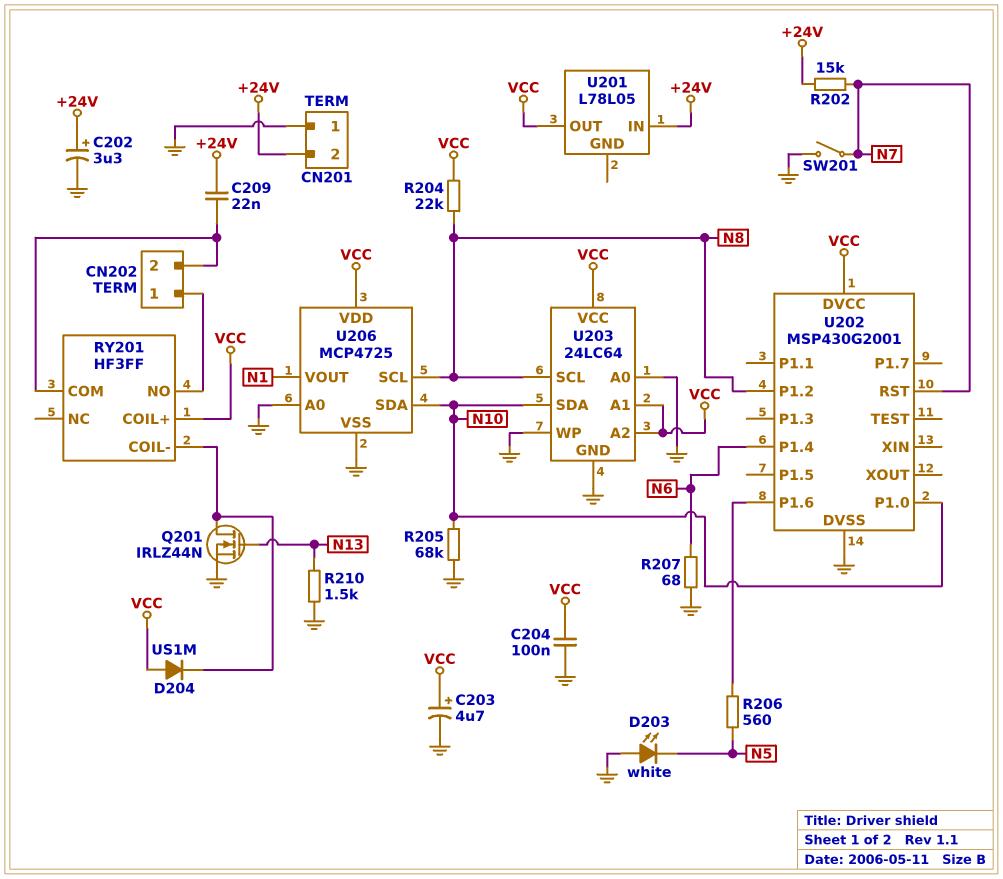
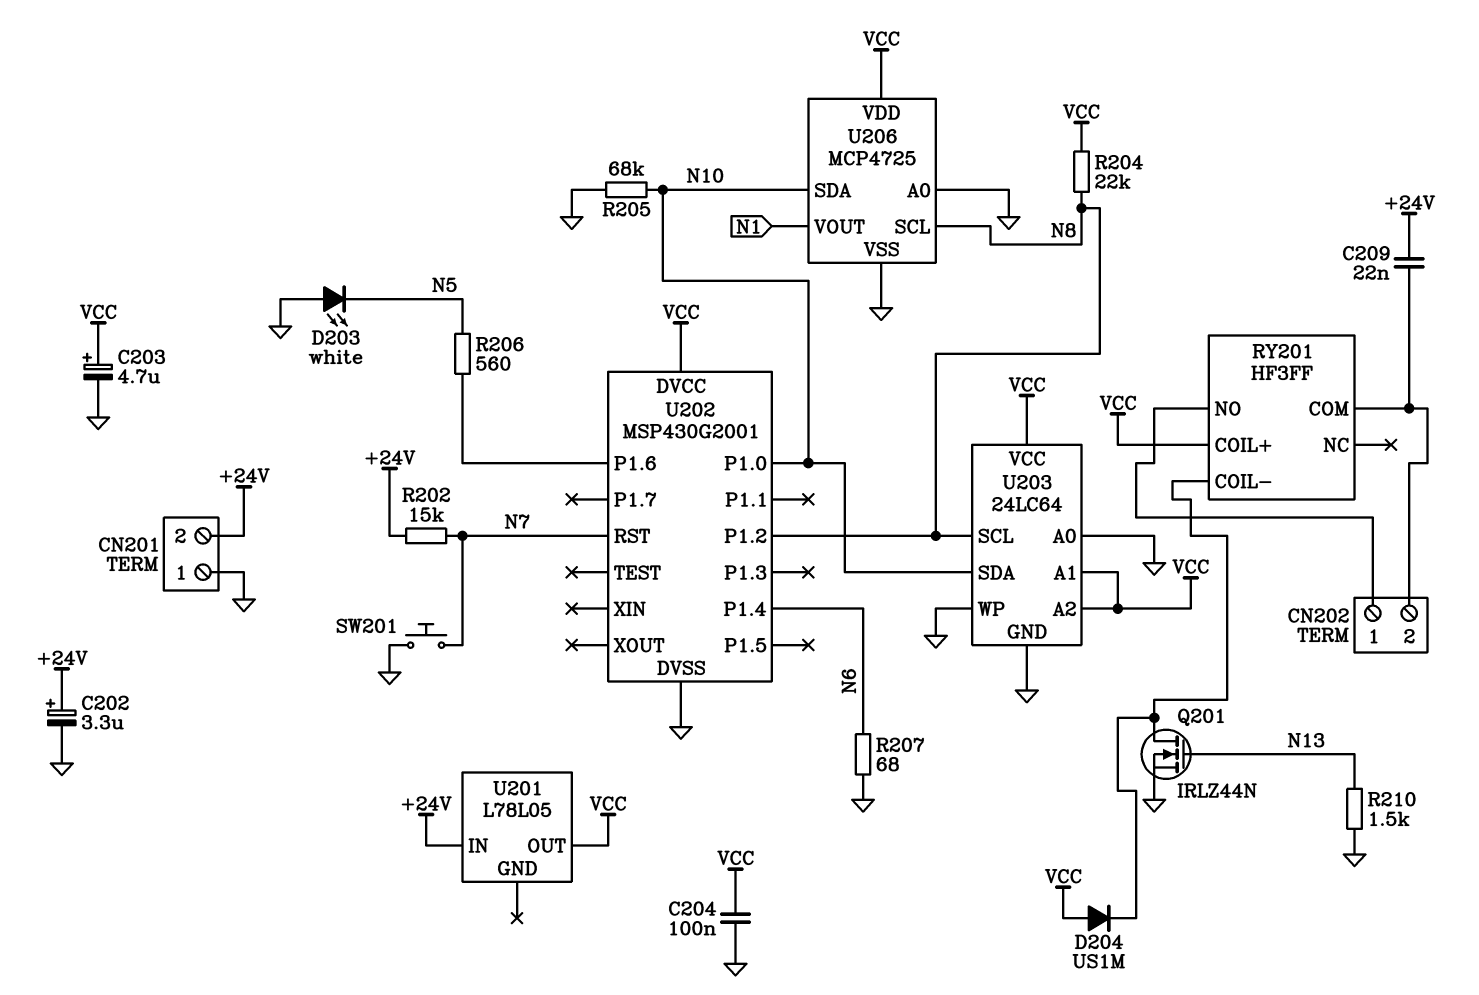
SW201: switch (GND, N7) -> button (GND, N7)

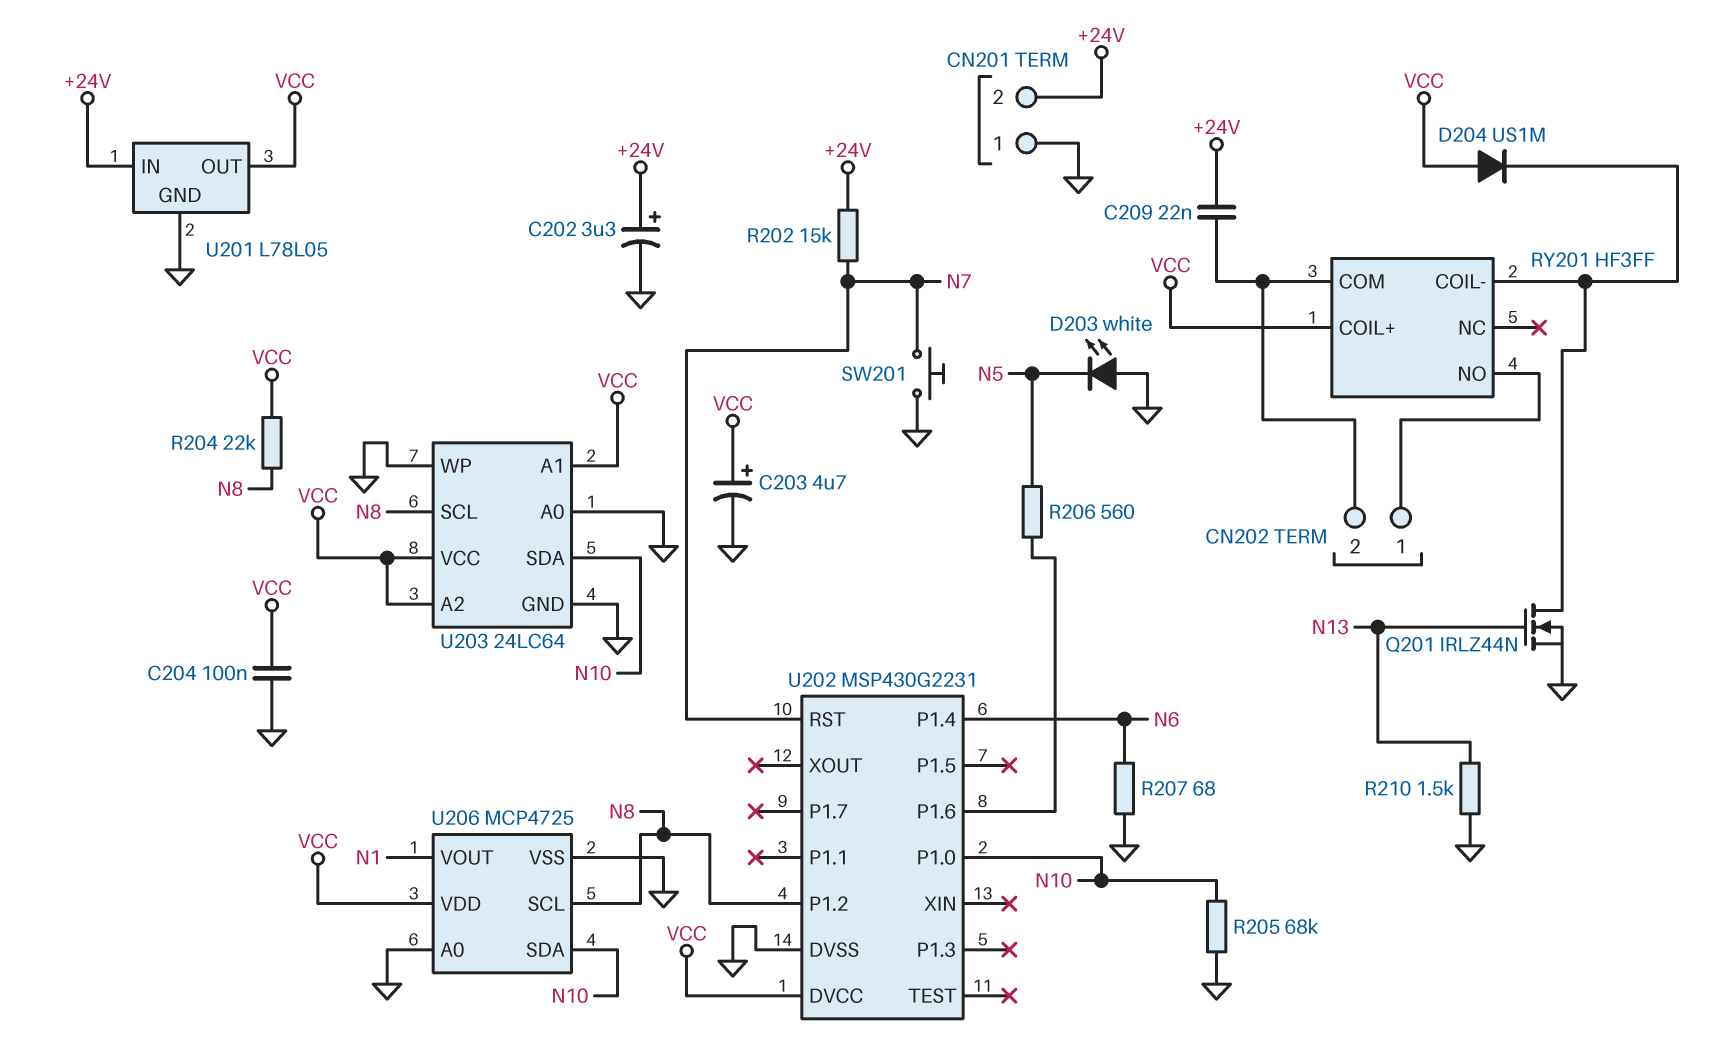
U201 pin GND: none -> GND
U202: MSP430G2001 -> MSP430G2231

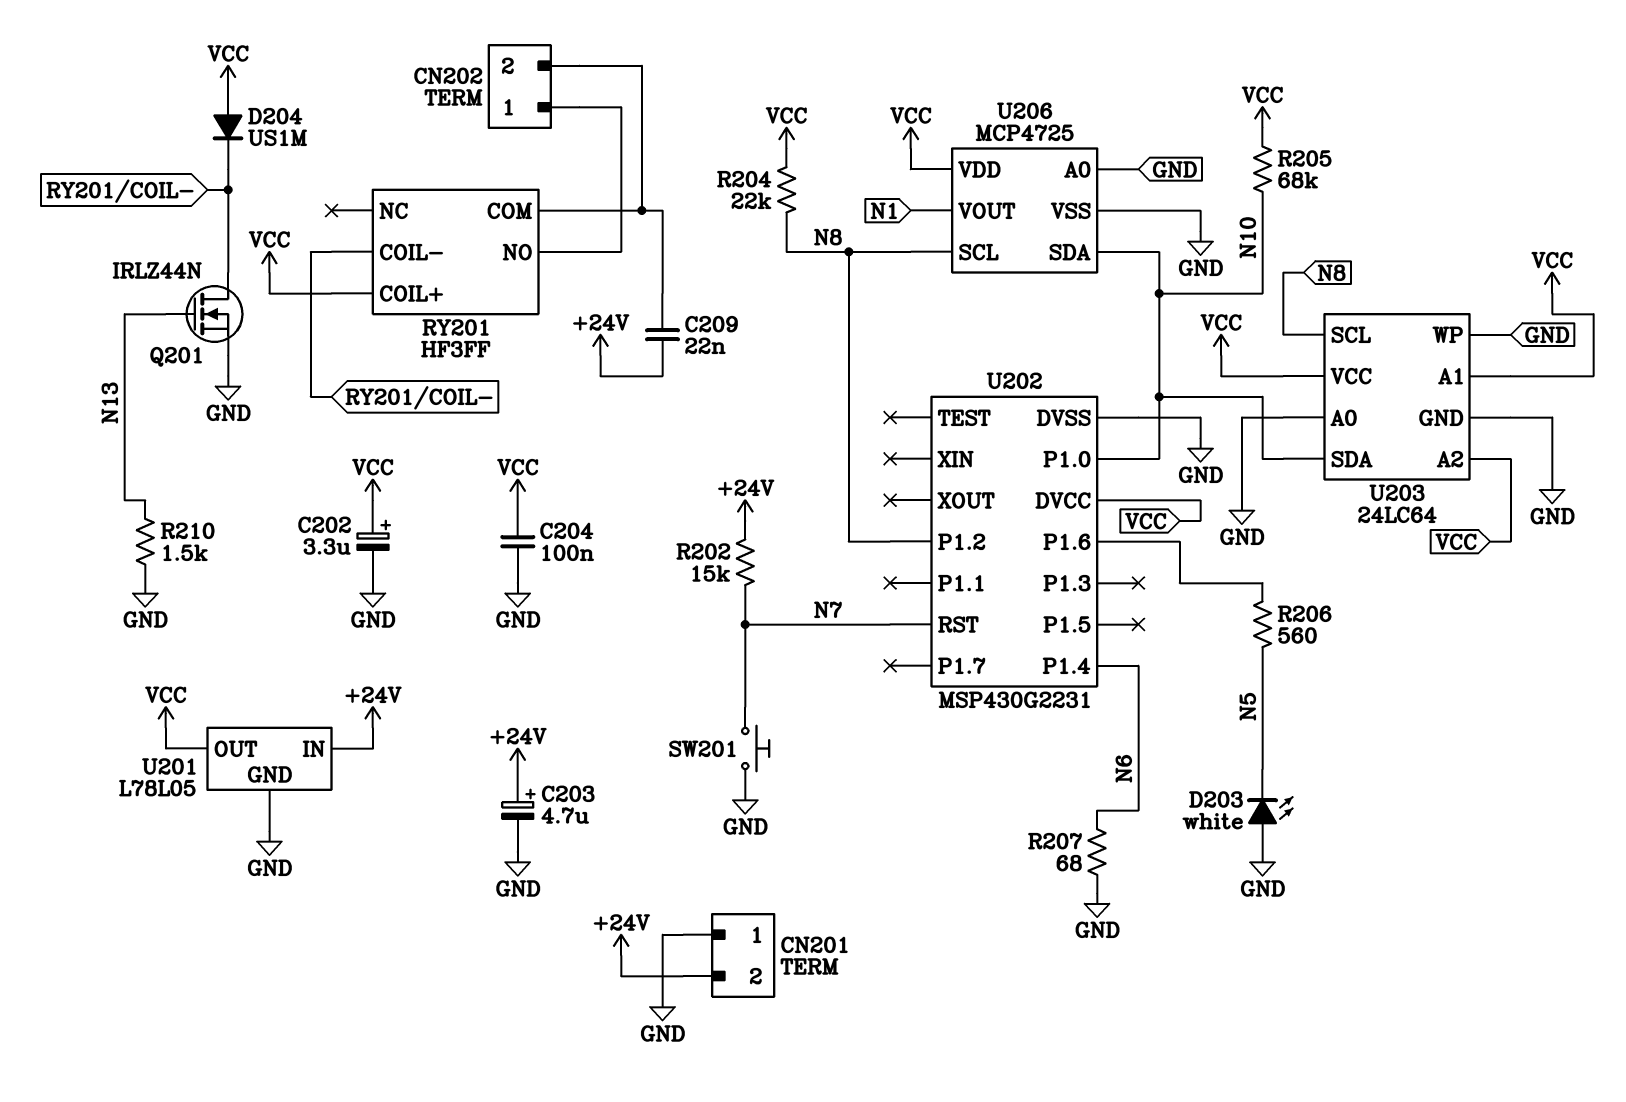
C202: 3.3uF (plus +24V, minus GND) -> 3.3uF (plus VCC, minus GND)
C203: 4.7uF (plus VCC, minus GND) -> 4.7uF (plus +24V, minus GND)
R205: 68k (GND, N10) -> 68k (N10, VCC)

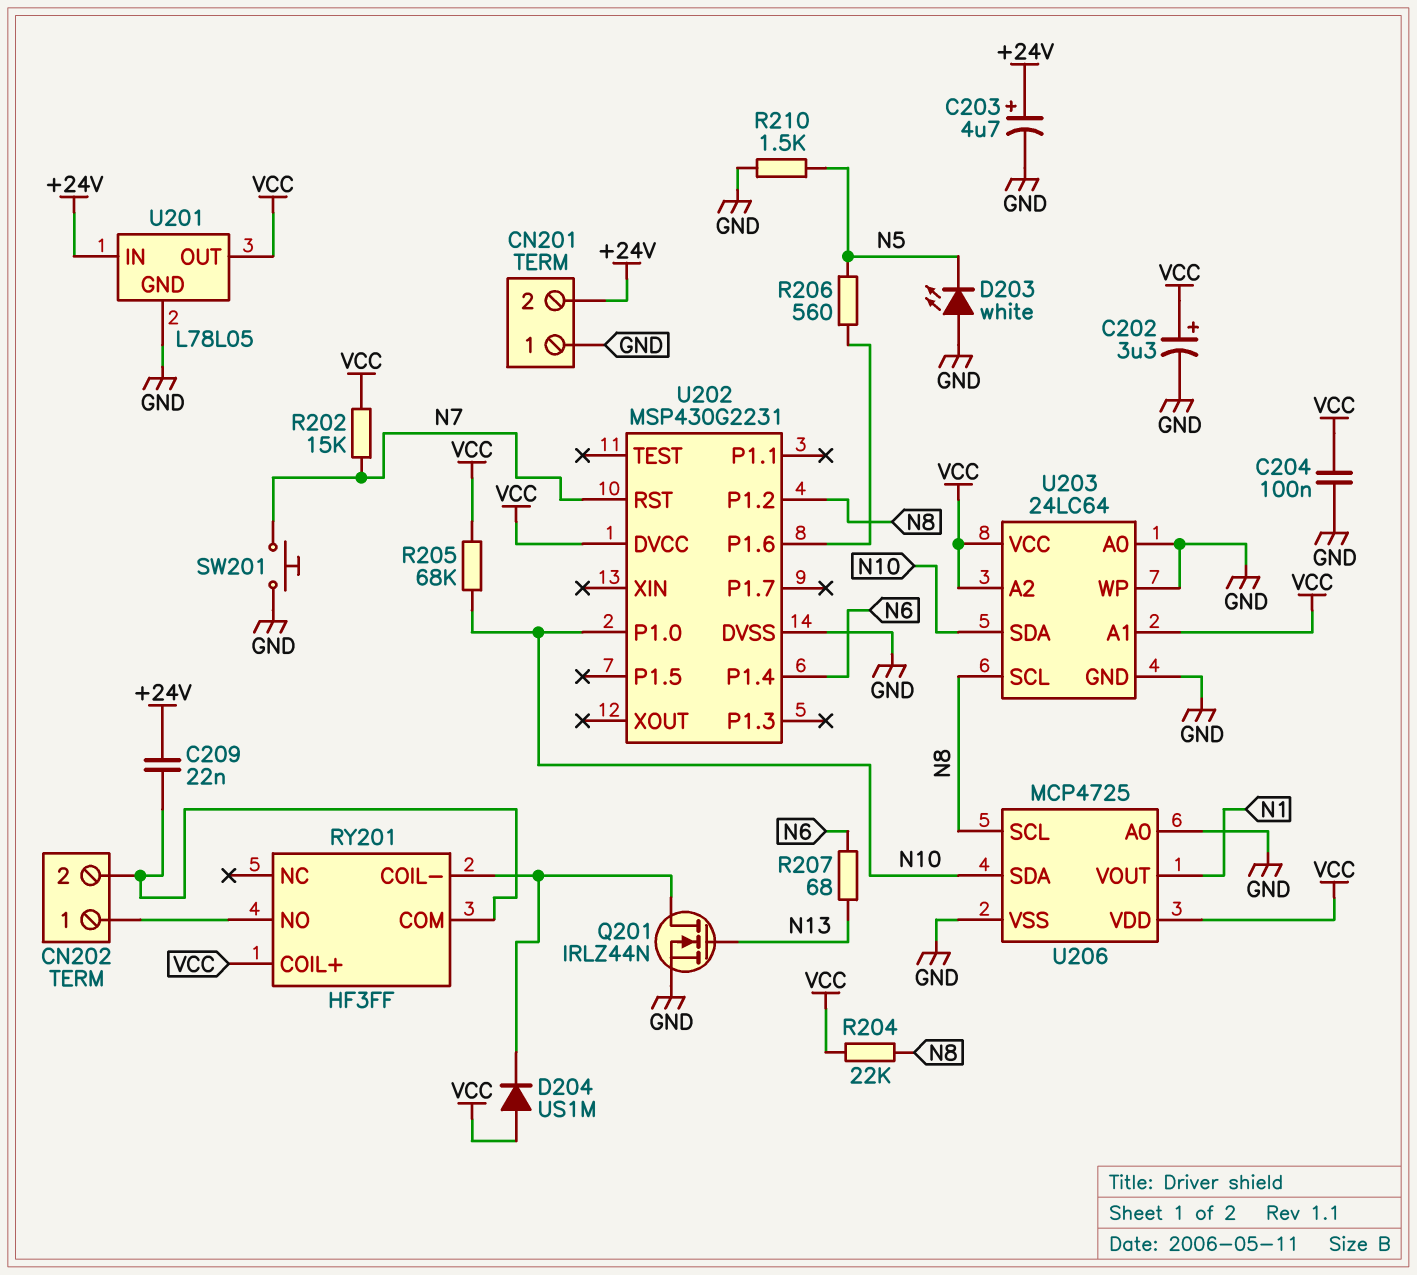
R202: 15k (+24V, N7) -> 15k (N7, VCC)
R207: 68 (GND, N6) -> 68 (N6, N13)
R210: 1.5k (GND, N13) -> 1.5k (GND, N5)

